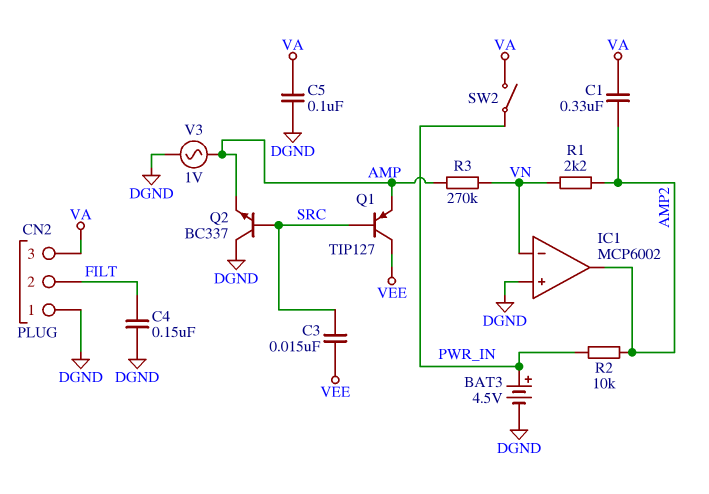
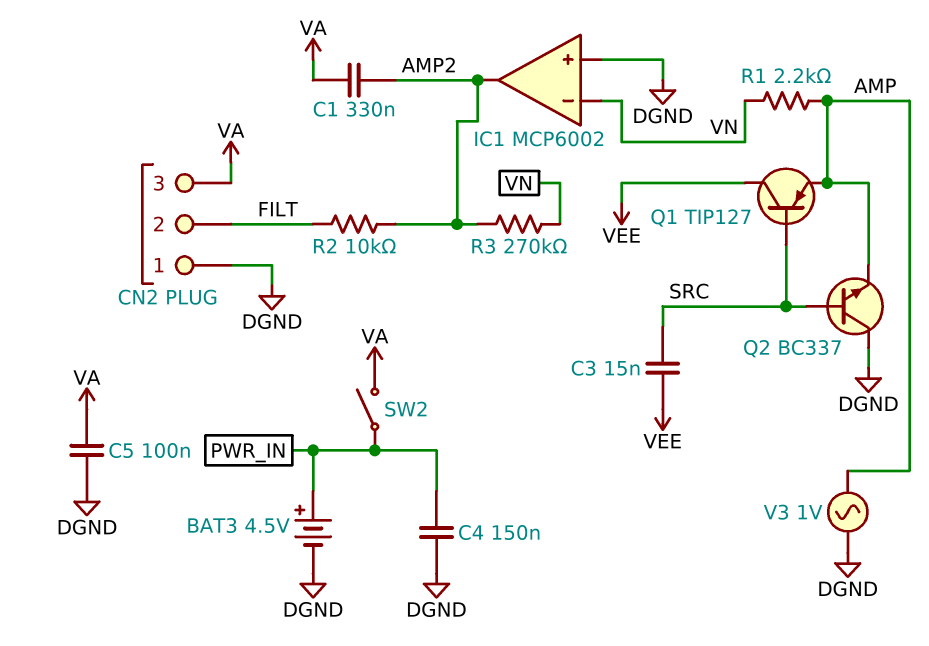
C4: 150nF (DGND, FILT) -> 150nF (DGND, PWR_IN)
R1: 2.2k (AMP2, VN) -> 2.2k (AMP, VN)
R2: 10k (AMP2, PWR_IN) -> 10k (AMP2, FILT)
R3: 270k (AMP, VN) -> 270k (AMP2, VN)

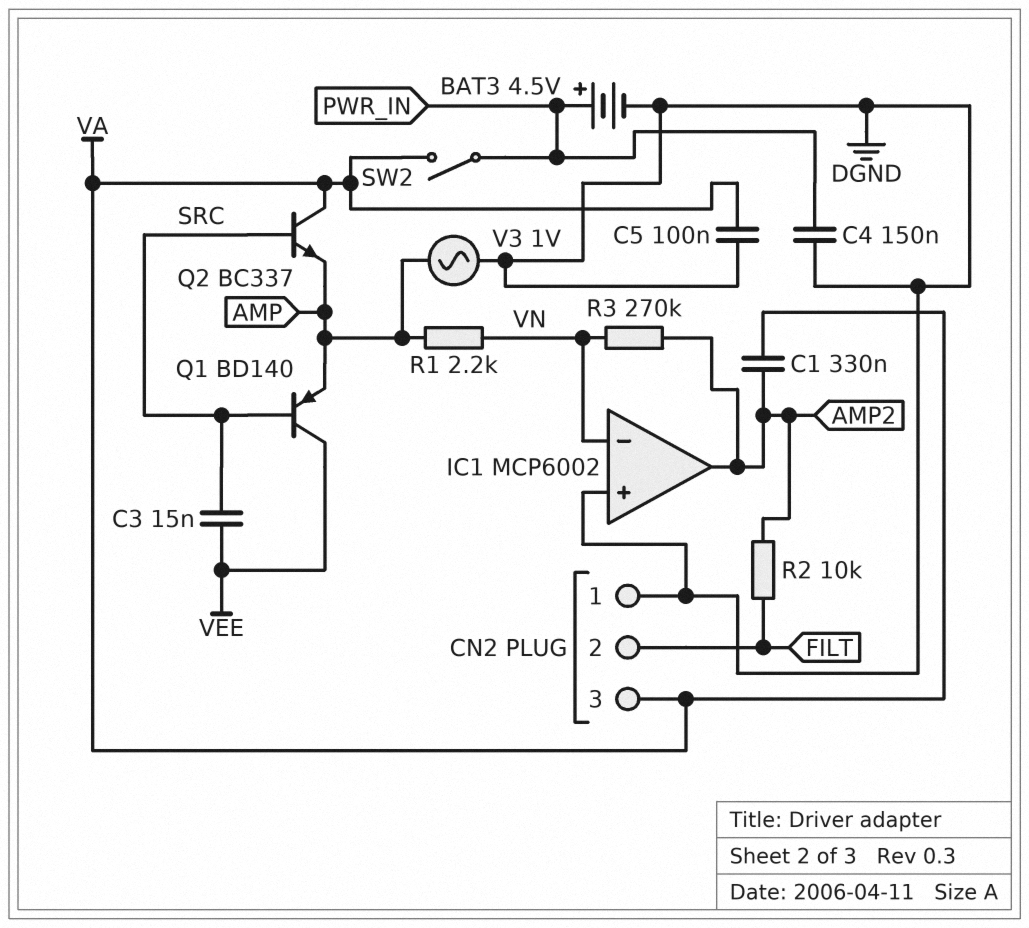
Q1: PNP TIP127 (B SRC, C VEE, E AMP) -> PNP BD140 (B SRC, C VEE, E AMP)
Q2: NPN BC337 (B SRC, C DGND, E AMP) -> NPN BC337 (B SRC, C VA, E AMP)

